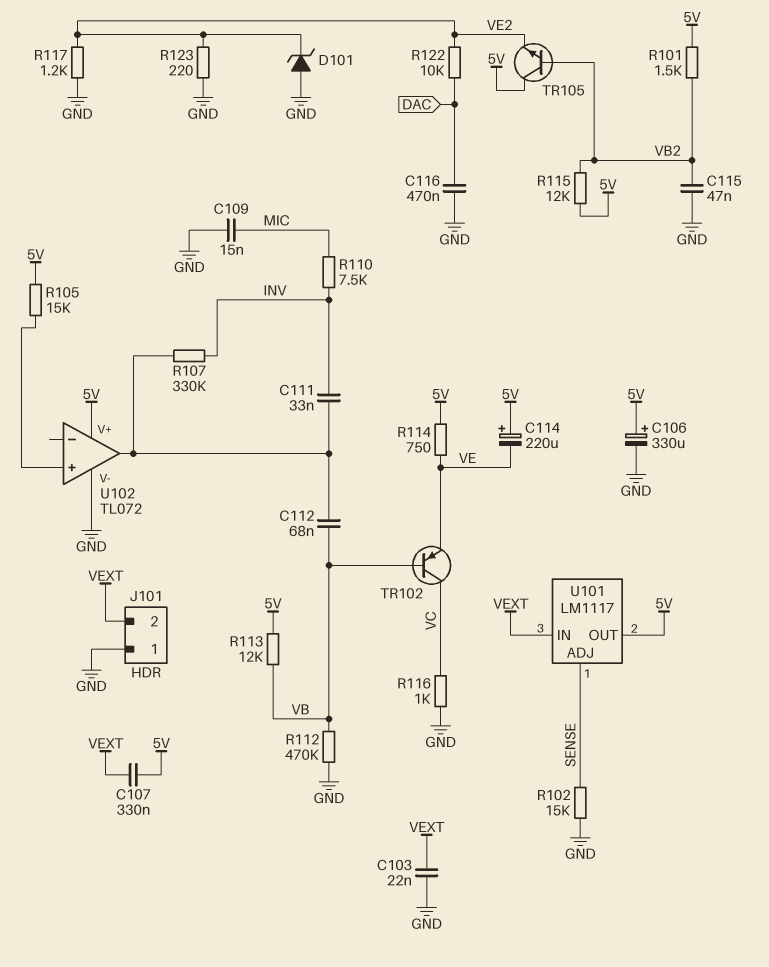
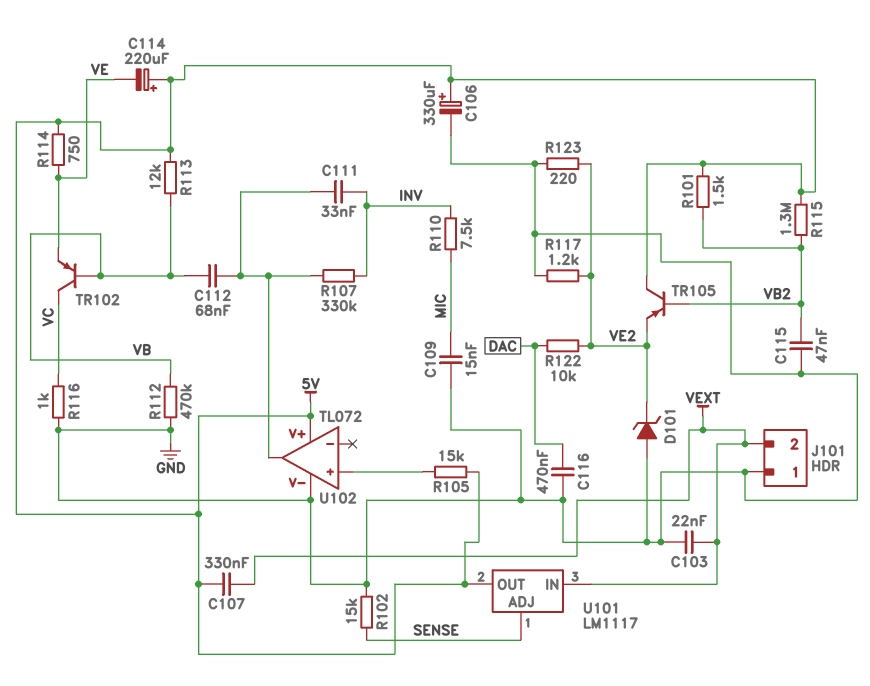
R115: 12k (5V, VB2) -> 1.3M (5V, VB2)
TR105: NPN (B VB2, C 5V, E VE2) -> PNP (B VB2, C 5V, E VE2)

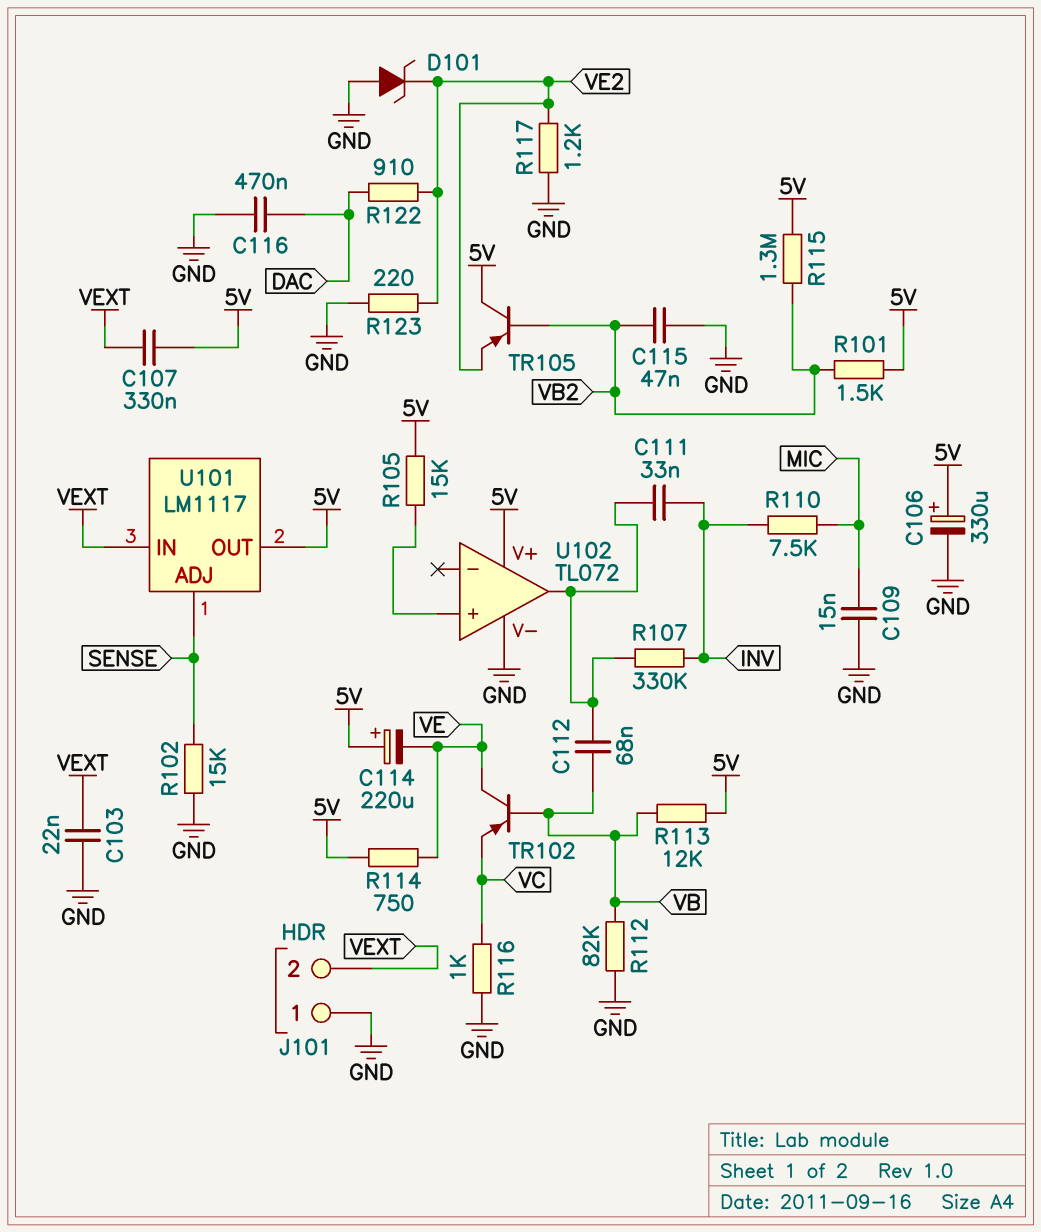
R112: 470k (GND, VB) -> 82k (GND, VB)
R122: 10k (DAC, VE2) -> 910 (DAC, VE2)
TR102: PNP (B VB, C VC, E VE) -> PNP (B VB, C VE, E VC)

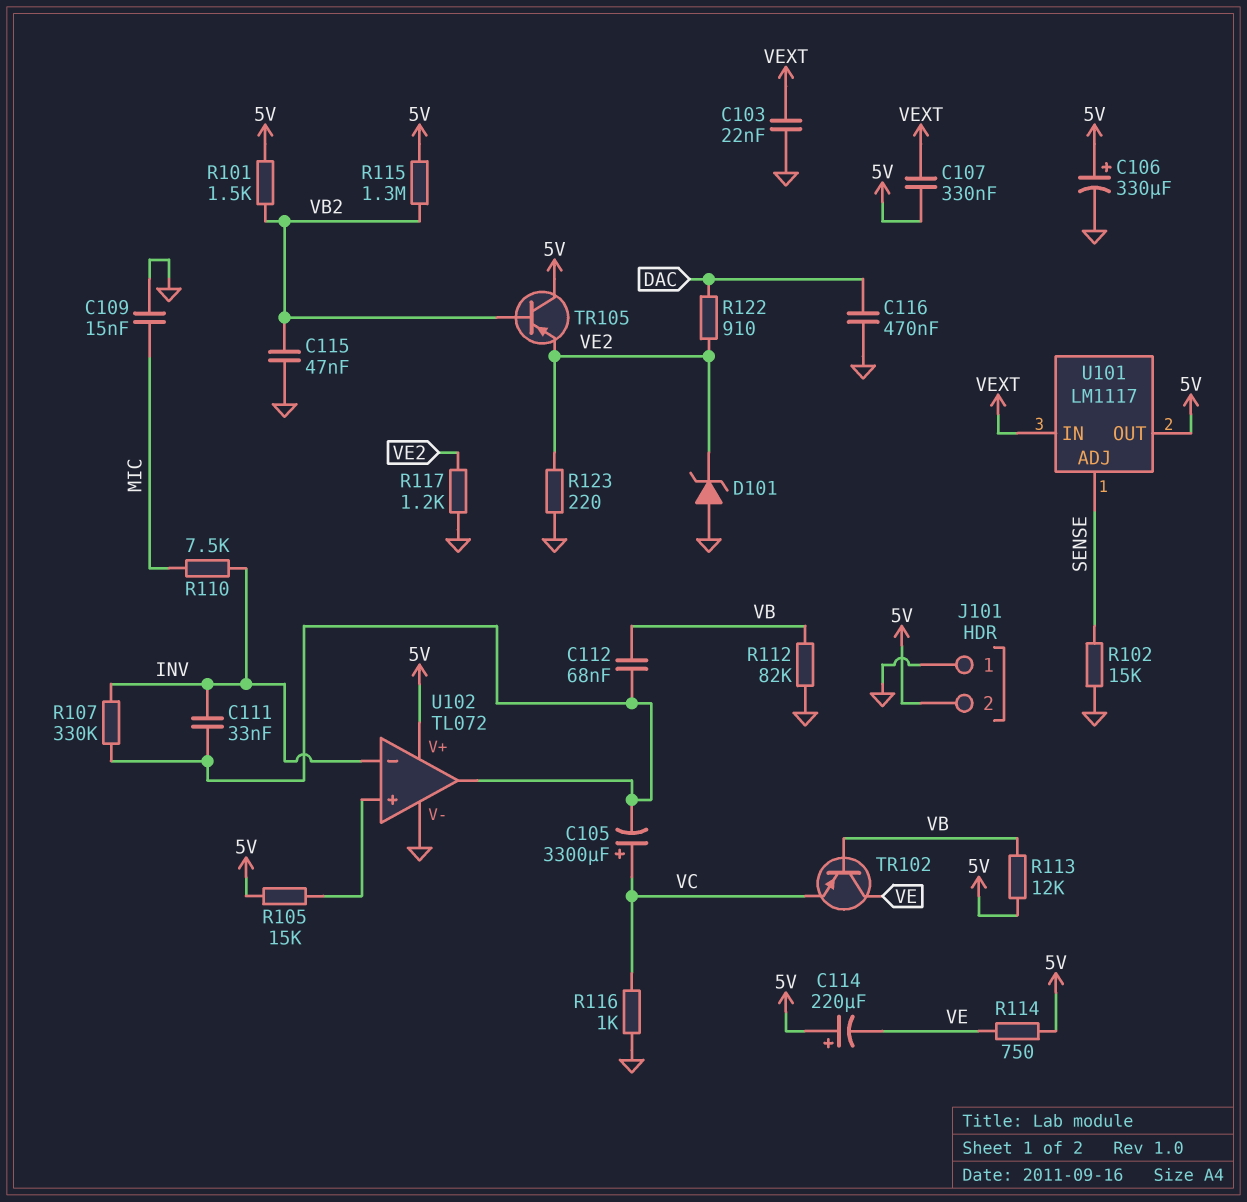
C105: none -> 3300uF (plus VC, minus U102/out)
J101 pin 2: VEXT -> 5V
U102 pin in-: none -> INV

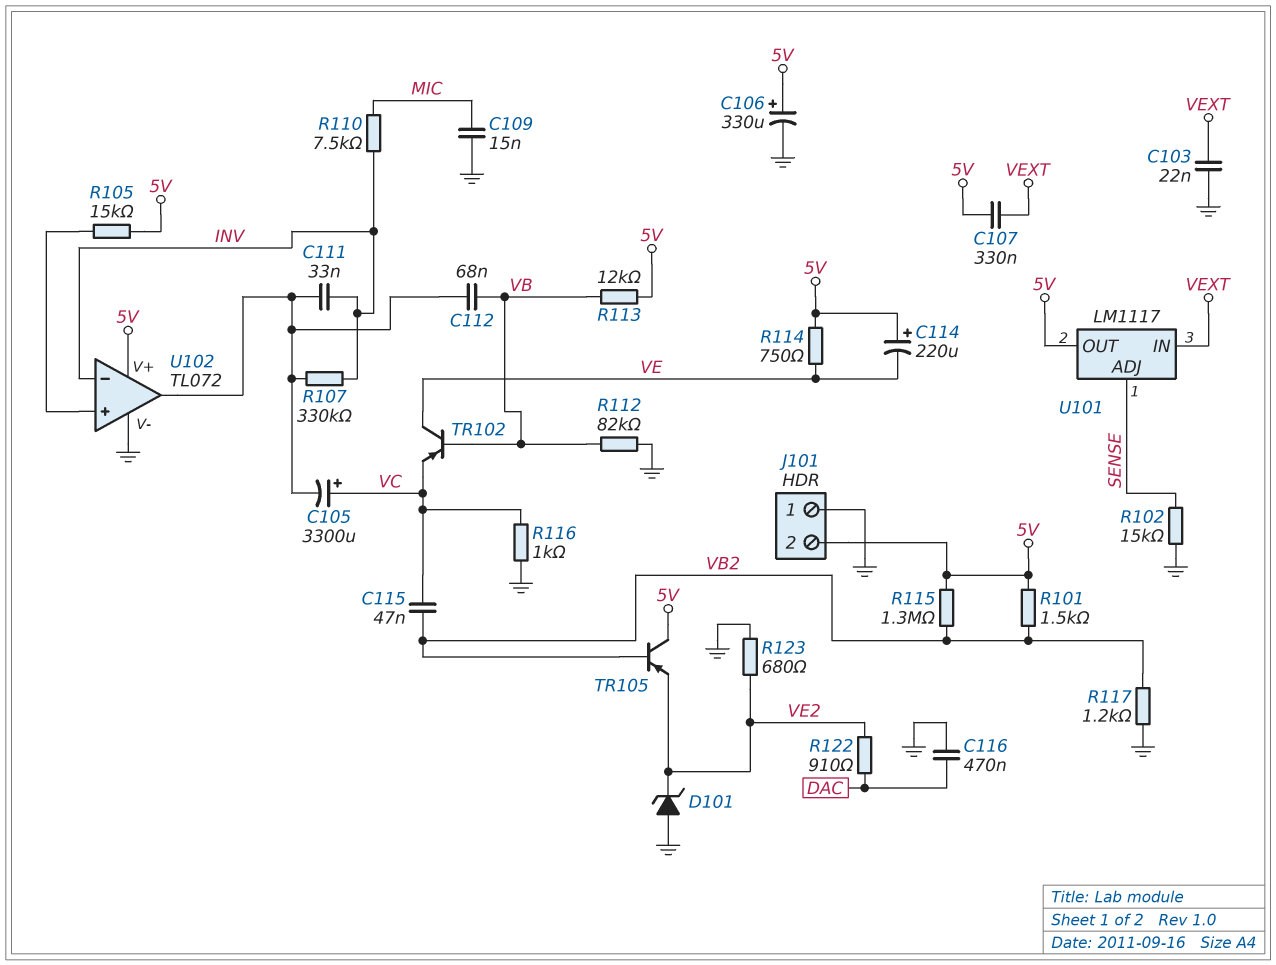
C115: 47nF (GND, VB2) -> 47nF (VB2, VC)
R117: 1.2k (GND, VE2) -> 1.2k (GND, VB2)
R123: 220 (GND, VE2) -> 680 (GND, VE2)

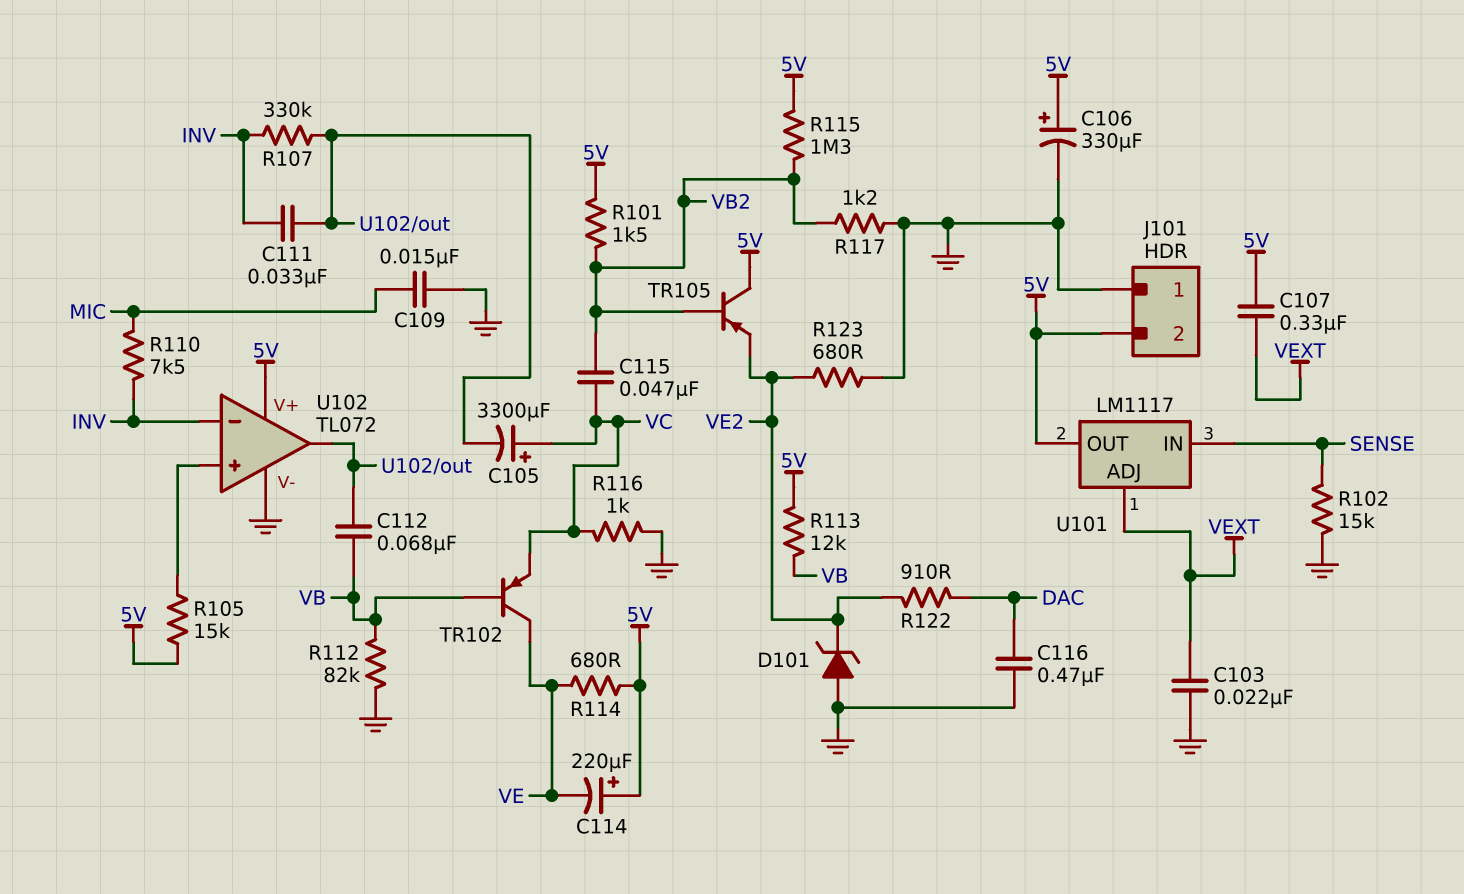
R114: 750 (5V, VE) -> 680 (5V, VE)
U101 pin ADJ: SENSE -> VEXT
U101 pin IN: VEXT -> SENSE

